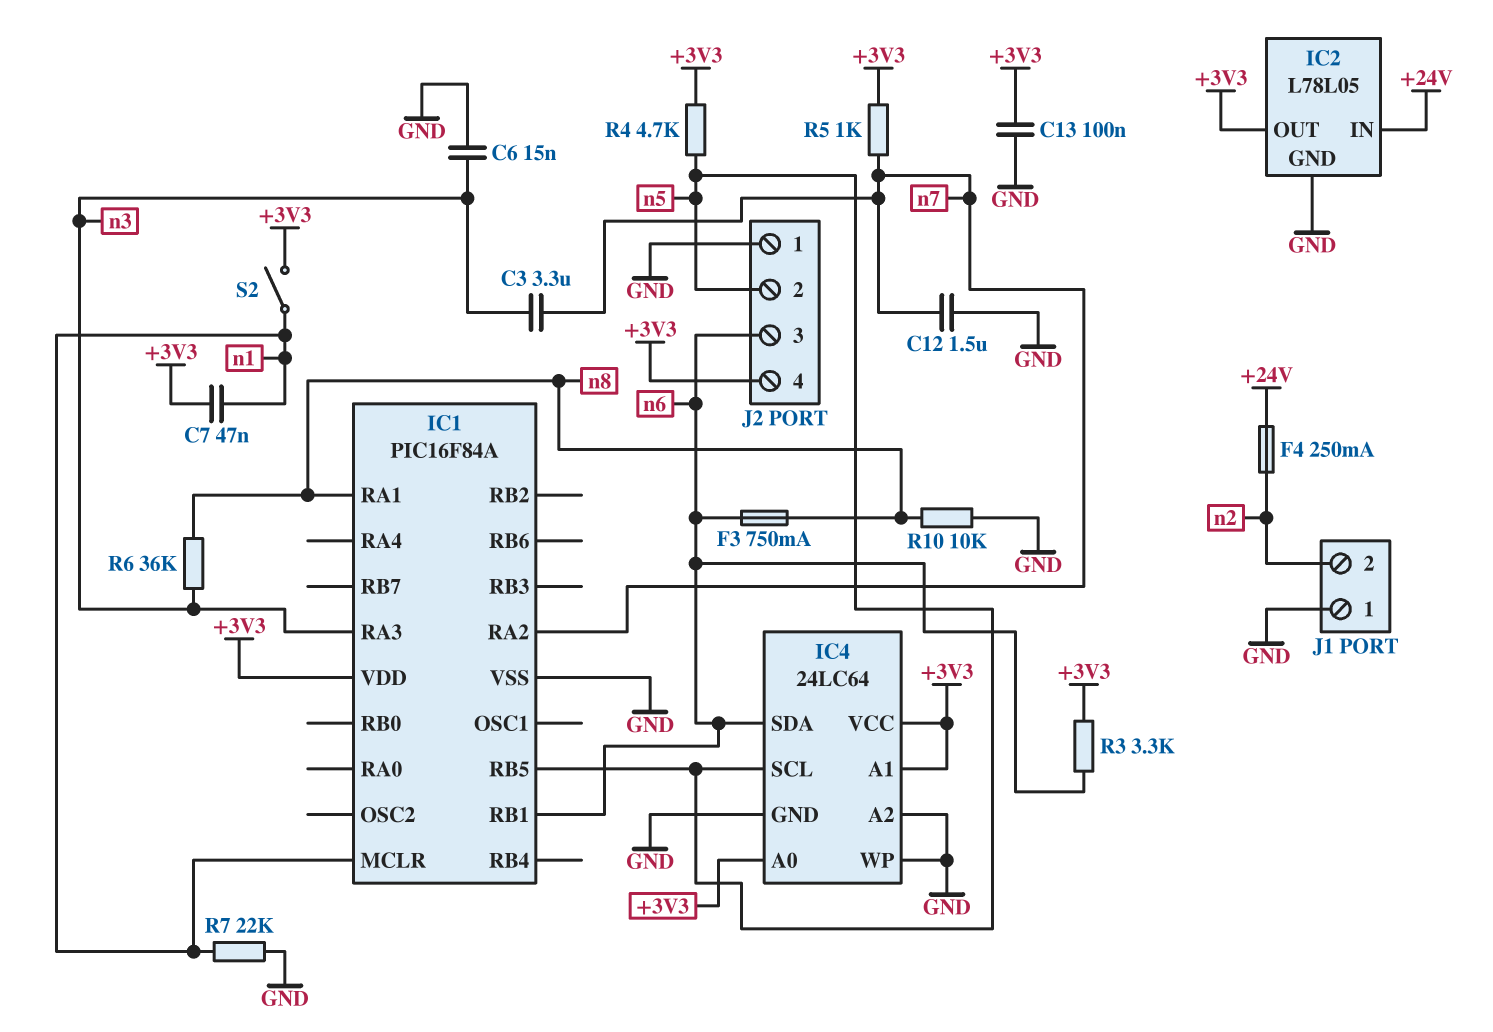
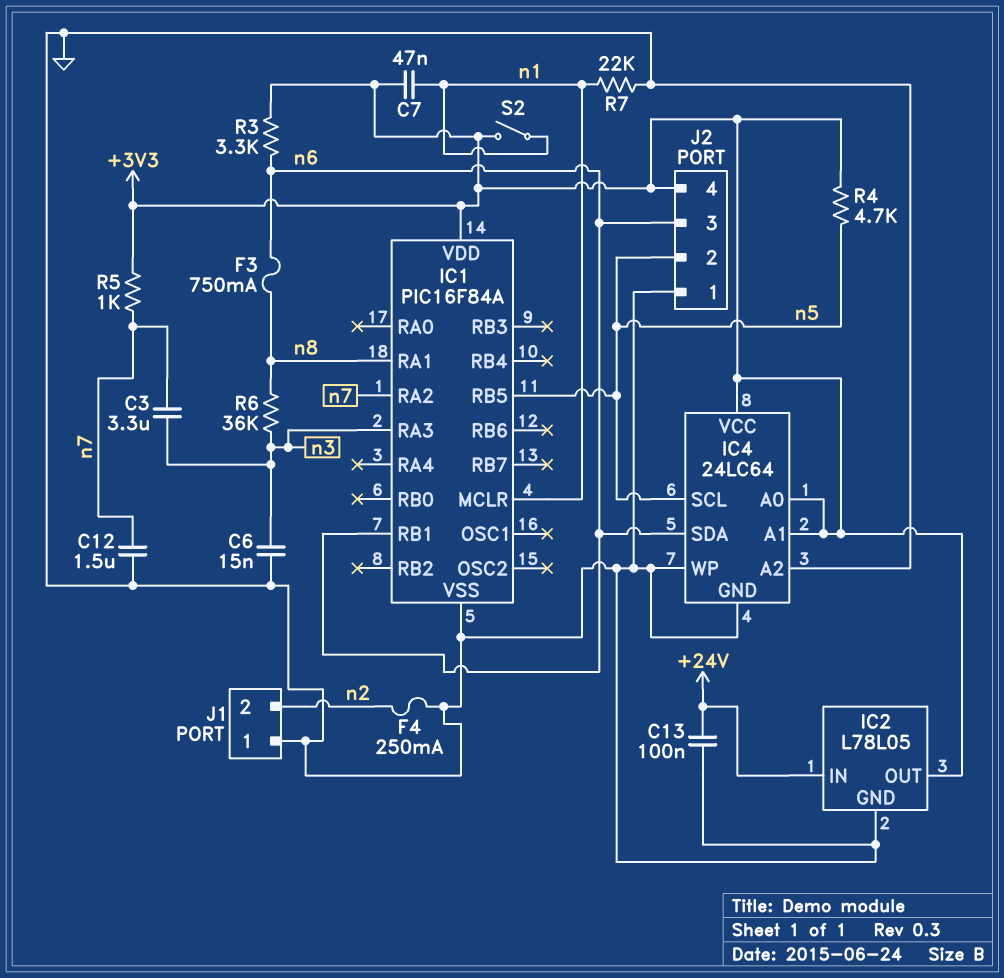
C13: 100nF (+3V3, GND) -> 100nF (+24V, GND)
F4: 250mA (+24V, n2) -> 250mA (GND, n2)
R10: 10k (GND, n8) -> none

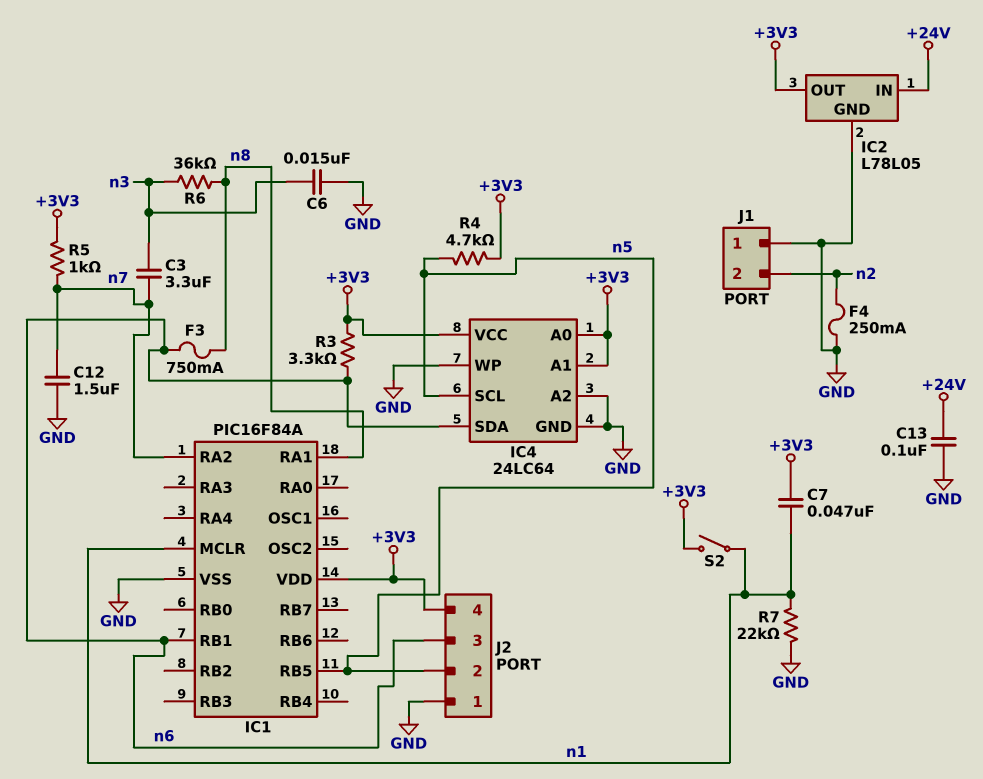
IC1 pin RA3: n3 -> none

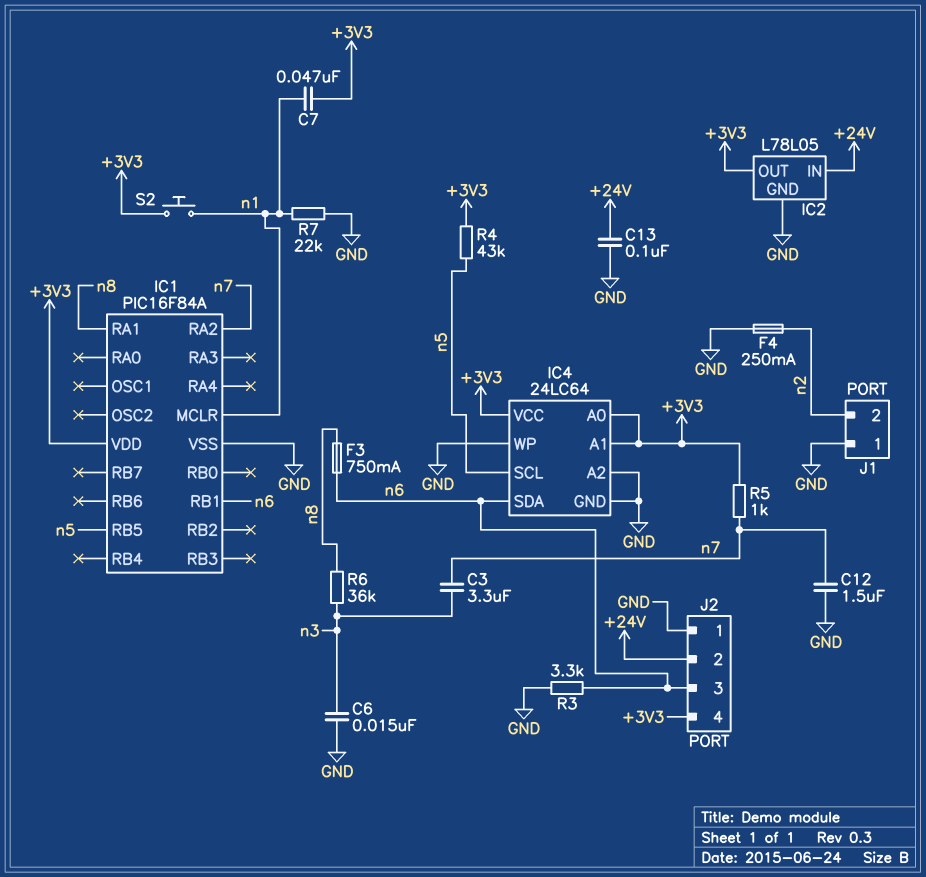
J2 pin 2: n5 -> +24V
R3: 3.3k (+3V3, n6) -> 3.3k (GND, n6)
R4: 4.7k (+3V3, n5) -> 43k (+3V3, n5)
S2: switch (+3V3, n1) -> button (+3V3, n1)

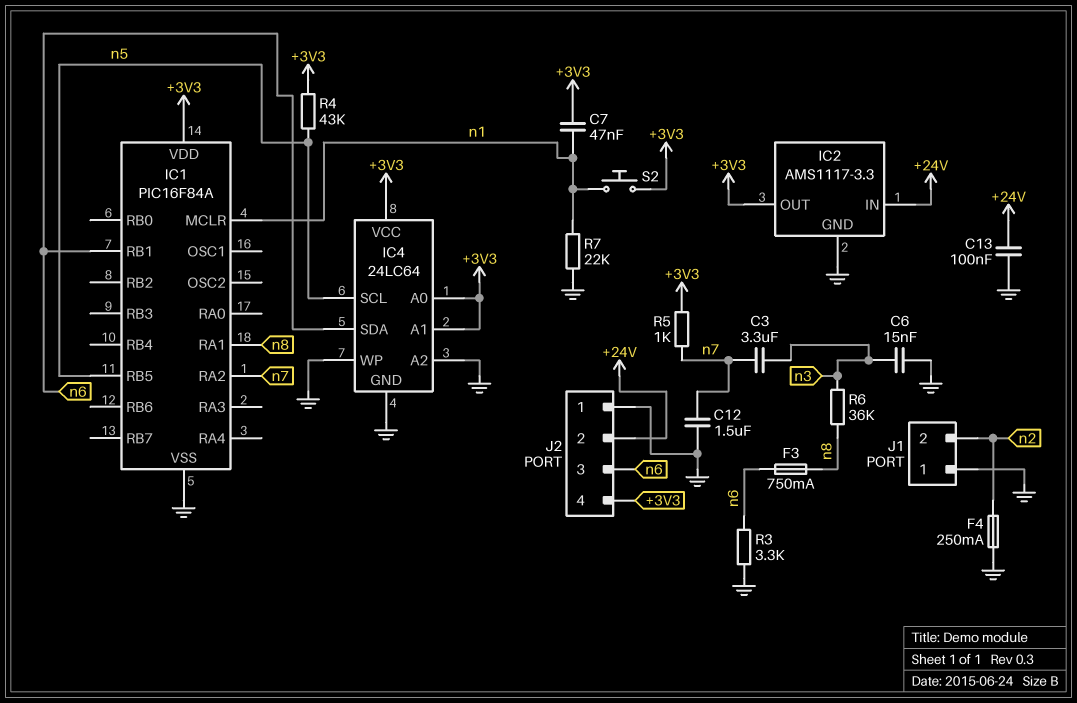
IC2: L78L05 -> AMS1117-3.3

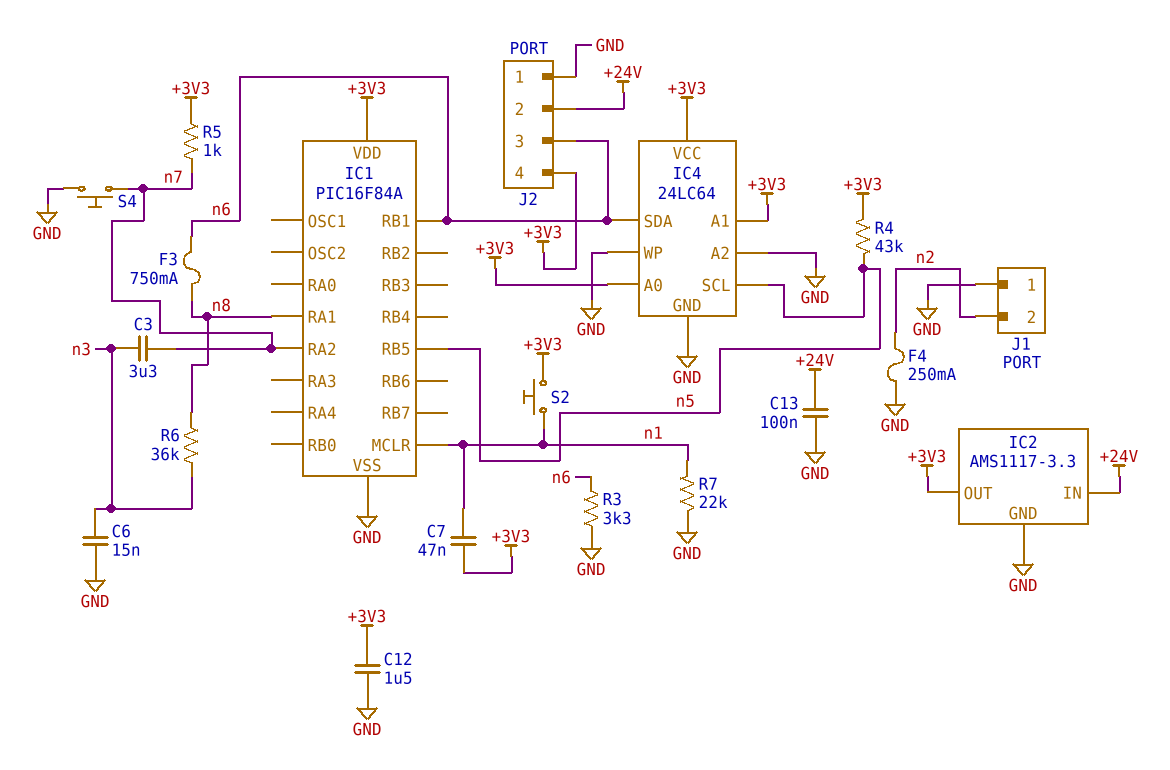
C12: 1.5uF (GND, n7) -> 1.5uF (+3V3, GND)
S4: none -> button (GND, n7)

